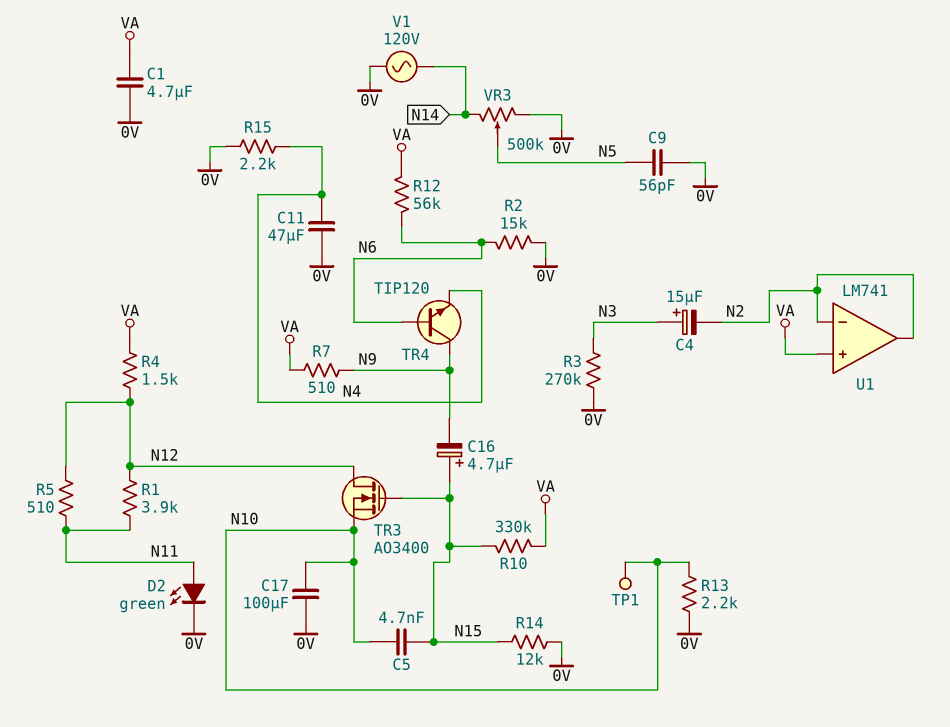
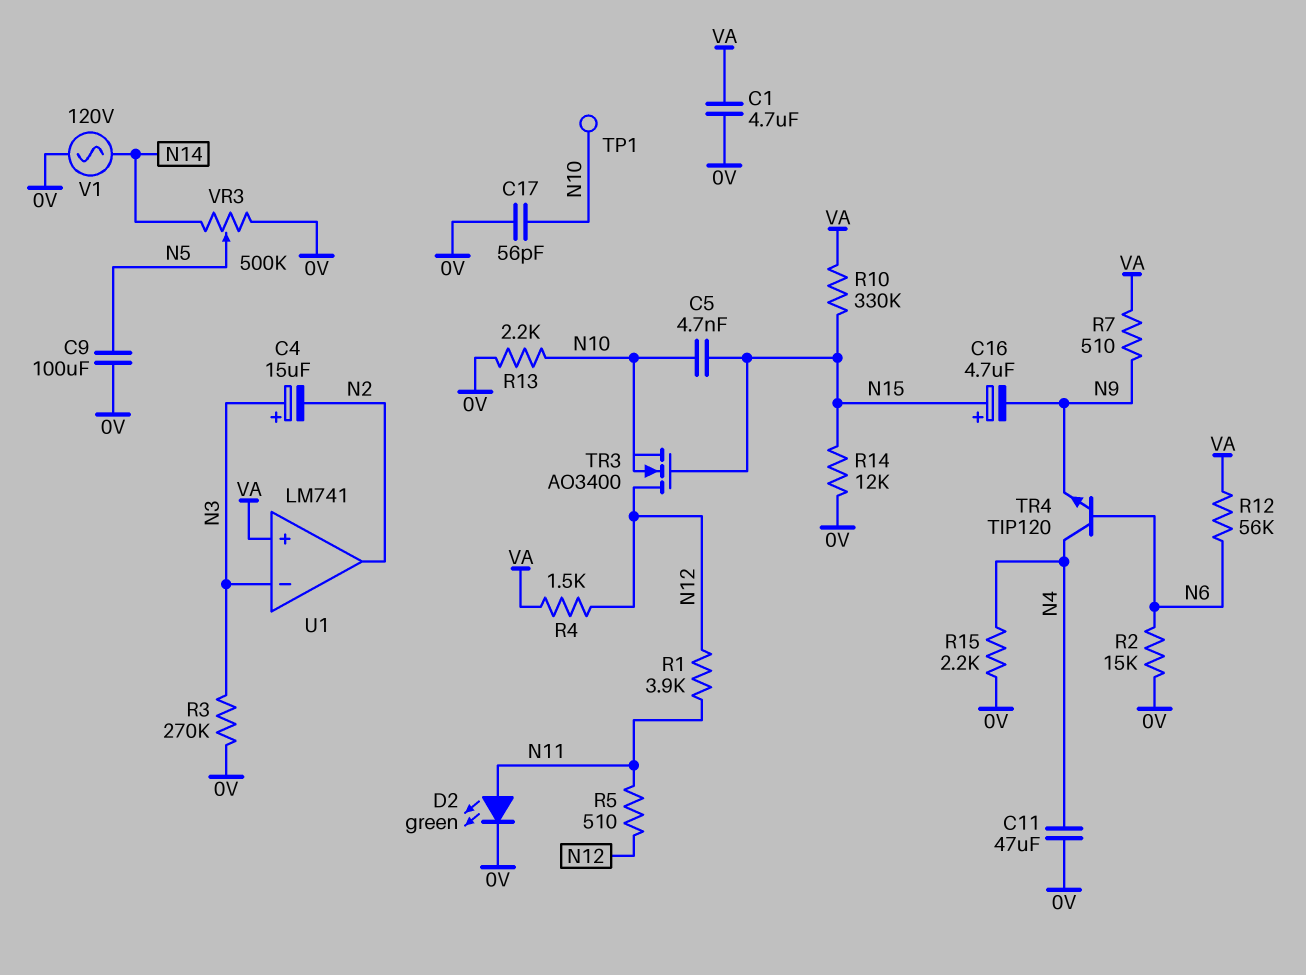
C9: 56pF (0V, N5) -> 100uF (0V, N5)
C17: 100uF (0V, N10) -> 56pF (0V, N10)
TR4: NPN TIP120 (B N6, C N9, E N4) -> NPN TIP120 (B N6, C N4, E N9)
U1 pin in-: N2 -> N3

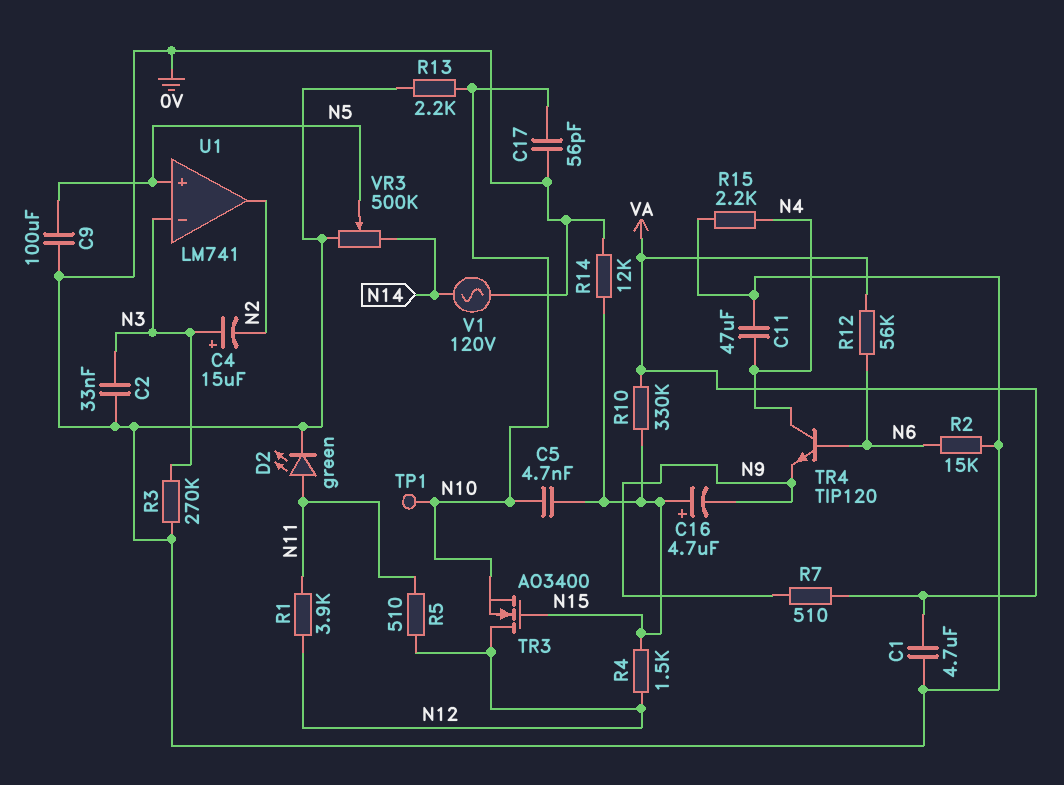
C2: none -> 33nF (0V, N3)
R4: 1.5k (N12, VA) -> 1.5k (N12, N15)
U1 pin in+: VA -> N5

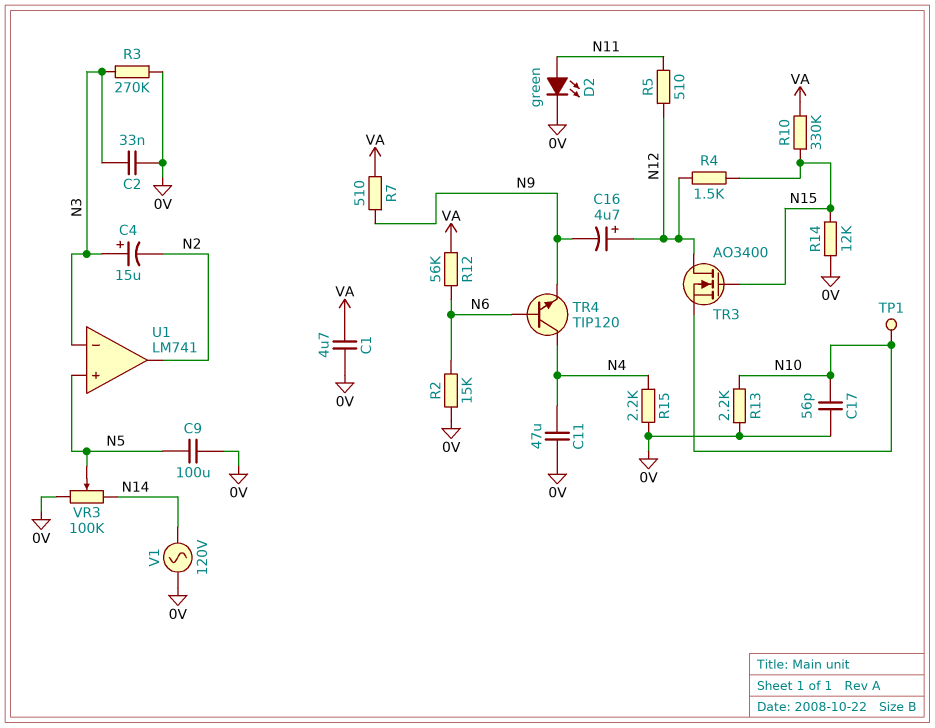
C5: 4.7nF (N10, N15) -> none
C16: 4.7uF (plus N15, minus N9) -> 4.7uF (plus N12, minus N9)
R1: 3.9k (N11, N12) -> none
VR3: 500k (0V, N14, wiper N5) -> 100k (0V, N14, wiper N5)

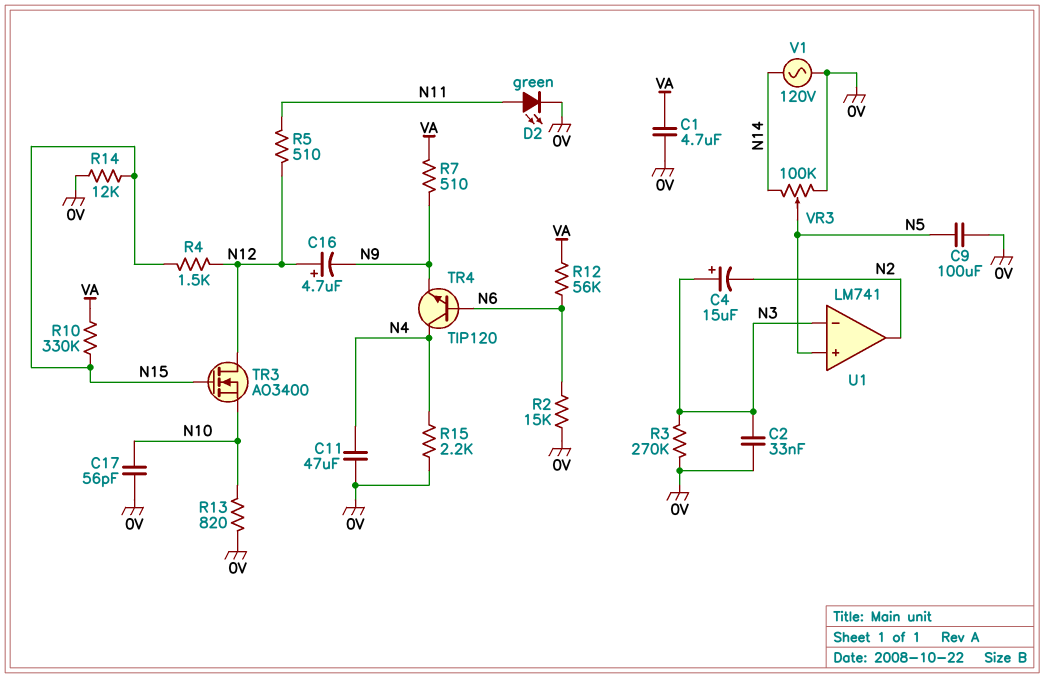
R13: 2.2k (0V, N10) -> 820 (0V, N10)
TP1: test point (N10) -> none

